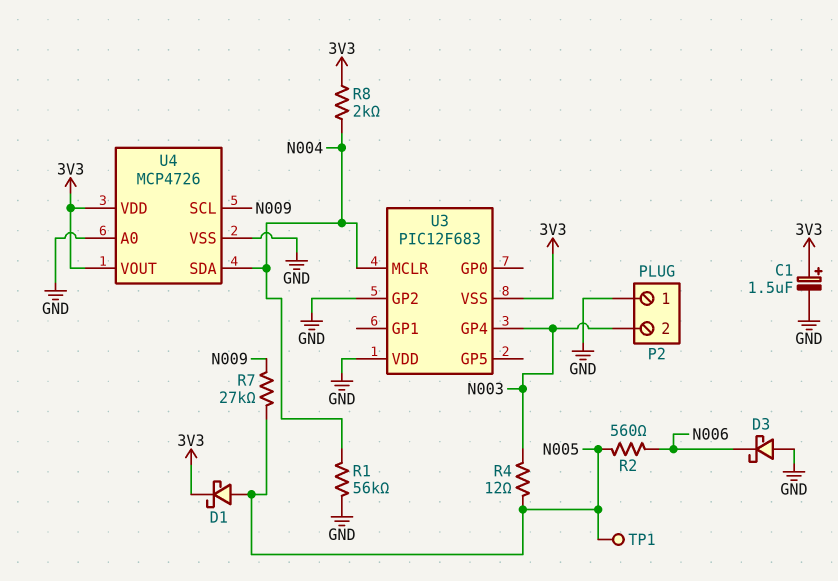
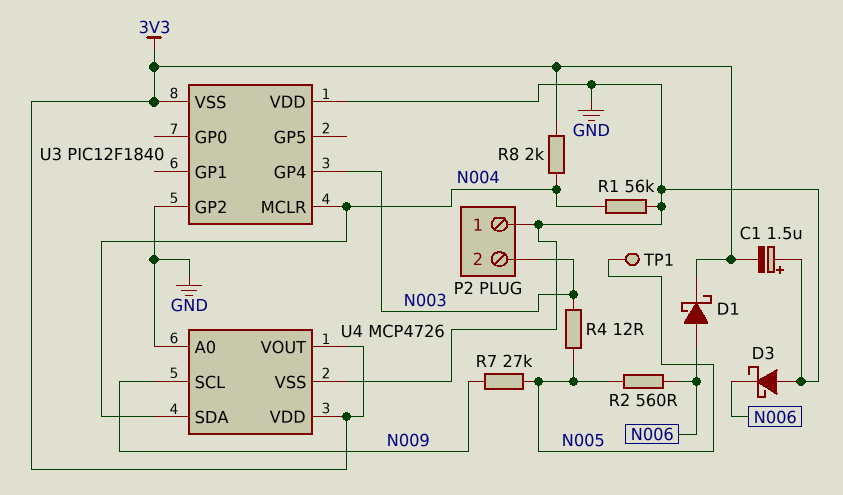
C1: 1.5uF (plus 3V3, minus GND) -> 1.5uF (plus GND, minus 3V3)
D1: schottky (A N005, K 3V3) -> schottky (A N006, K 3V3)
U3: PIC12F683 -> PIC12F1840

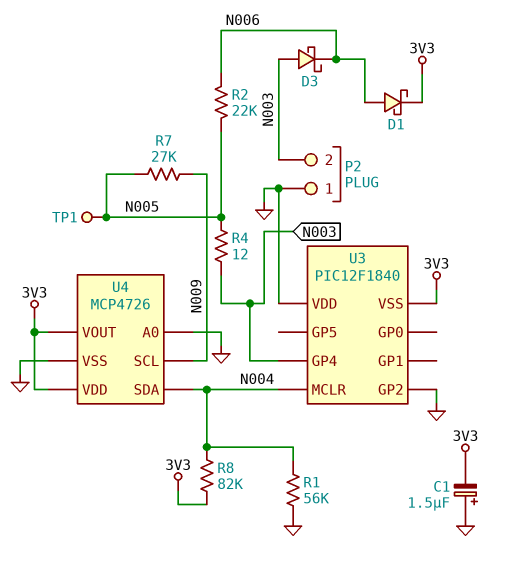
D3: schottky (A GND, K N006) -> schottky (A N003, K N006)
R2: 560 (N005, N006) -> 22k (N005, N006)
R8: 2k (3V3, N004) -> 82k (3V3, N004)

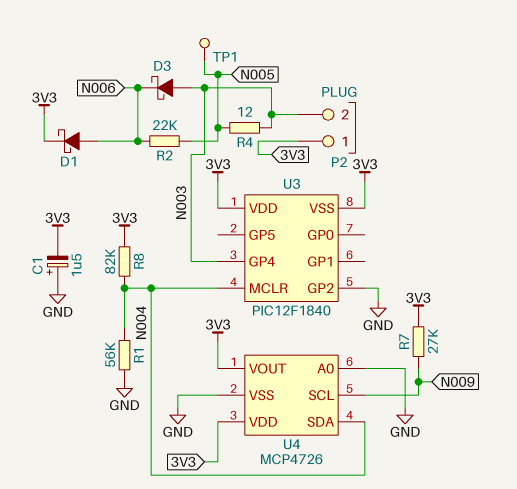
P2 pin 1: GND -> 3V3
R7: 27k (N005, N009) -> 27k (3V3, N009)
U3 pin VDD: GND -> 3V3

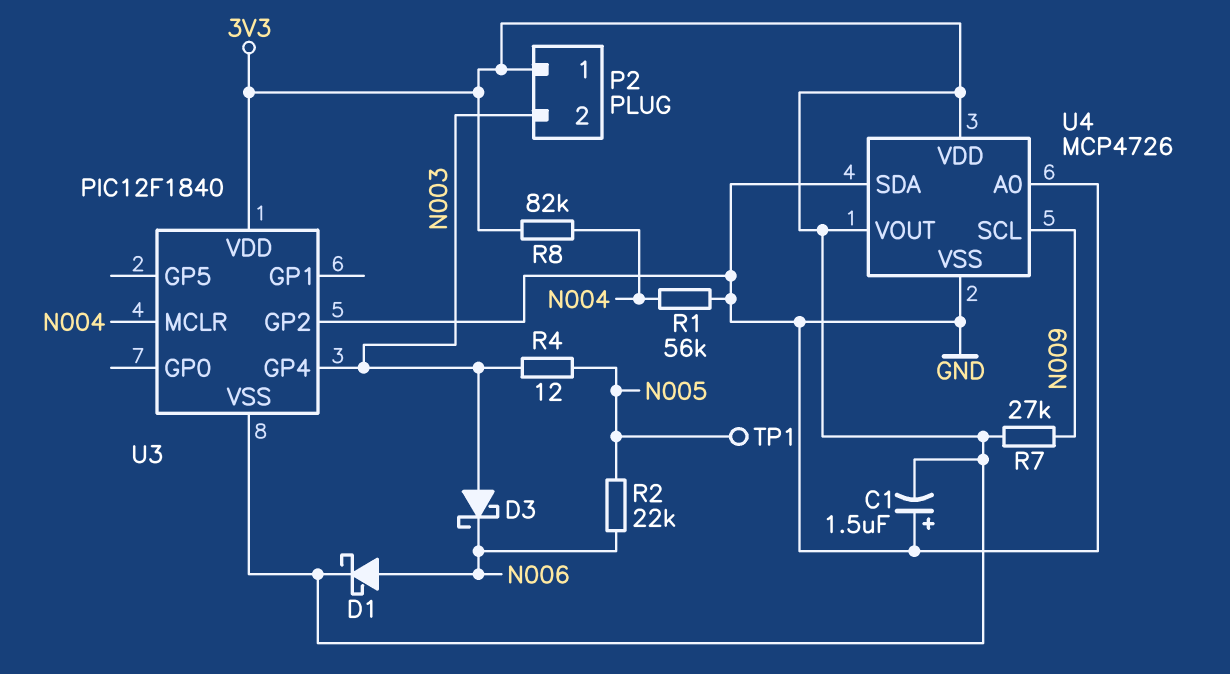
U4 pin SDA: N004 -> GND

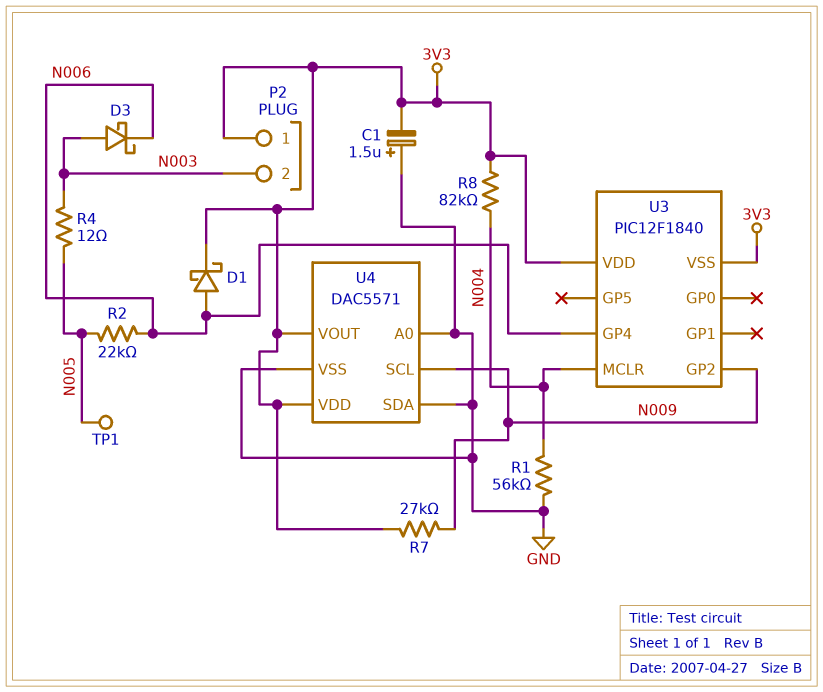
U3 pin GP2: GND -> N009
U3 pin GP4: N003 -> N006
U4: MCP4726 -> DAC5571

